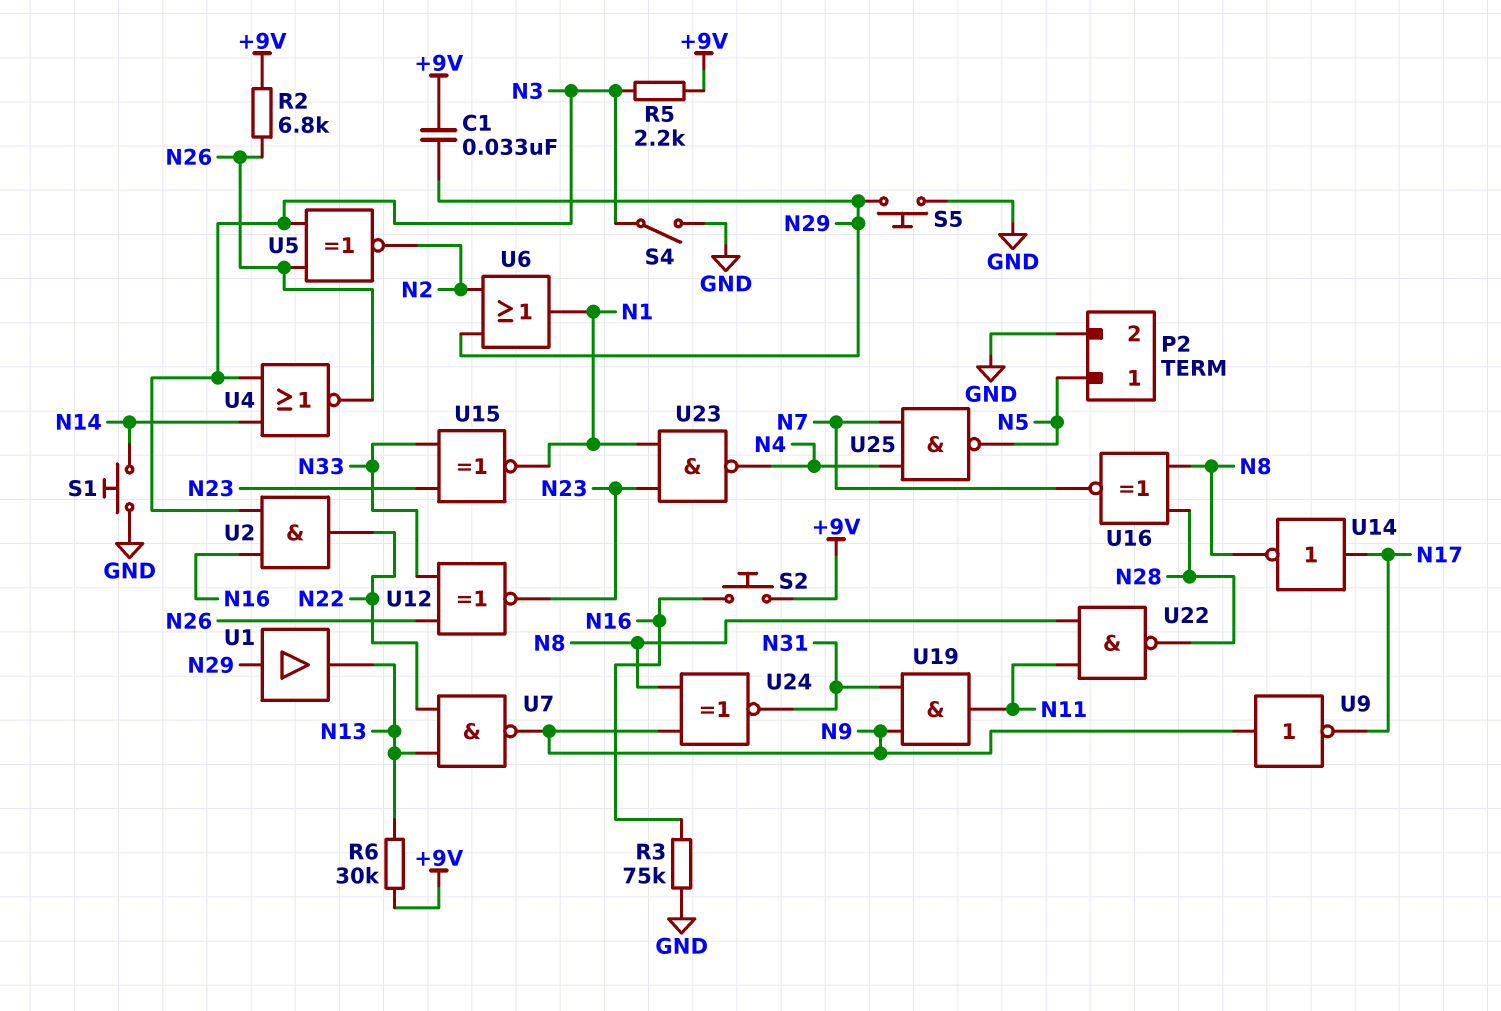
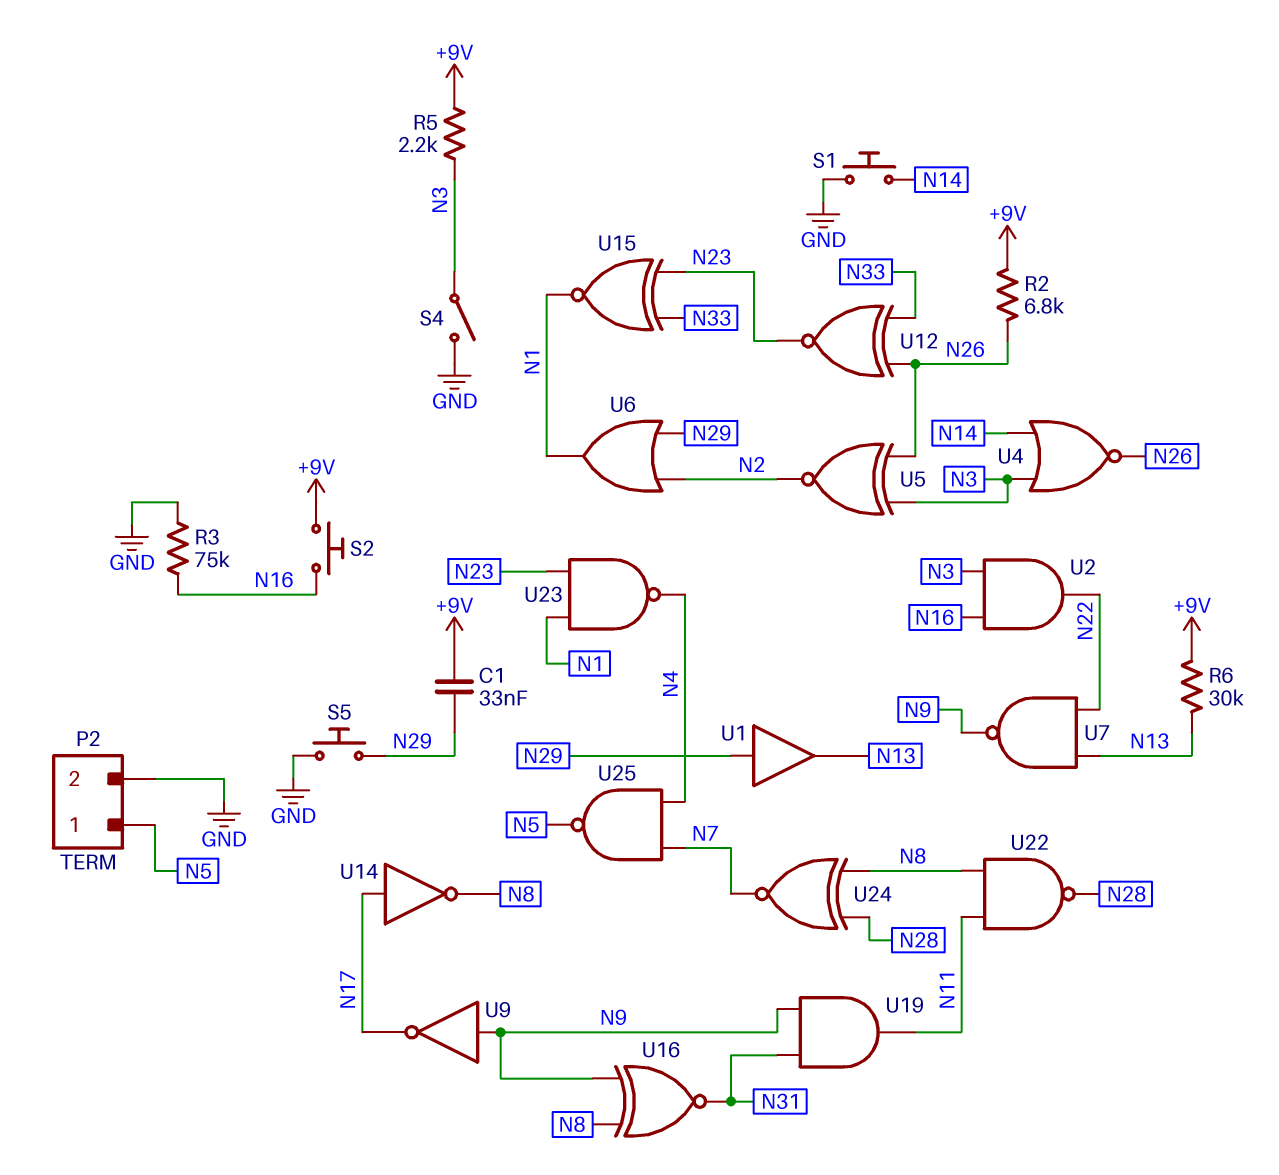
U16: XNOR (in N8, in N28, out N7) -> XNOR (in N8, in N9, out N31)
U24: XNOR (in N8, in N9, out N31) -> XNOR (in N8, in N28, out N7)

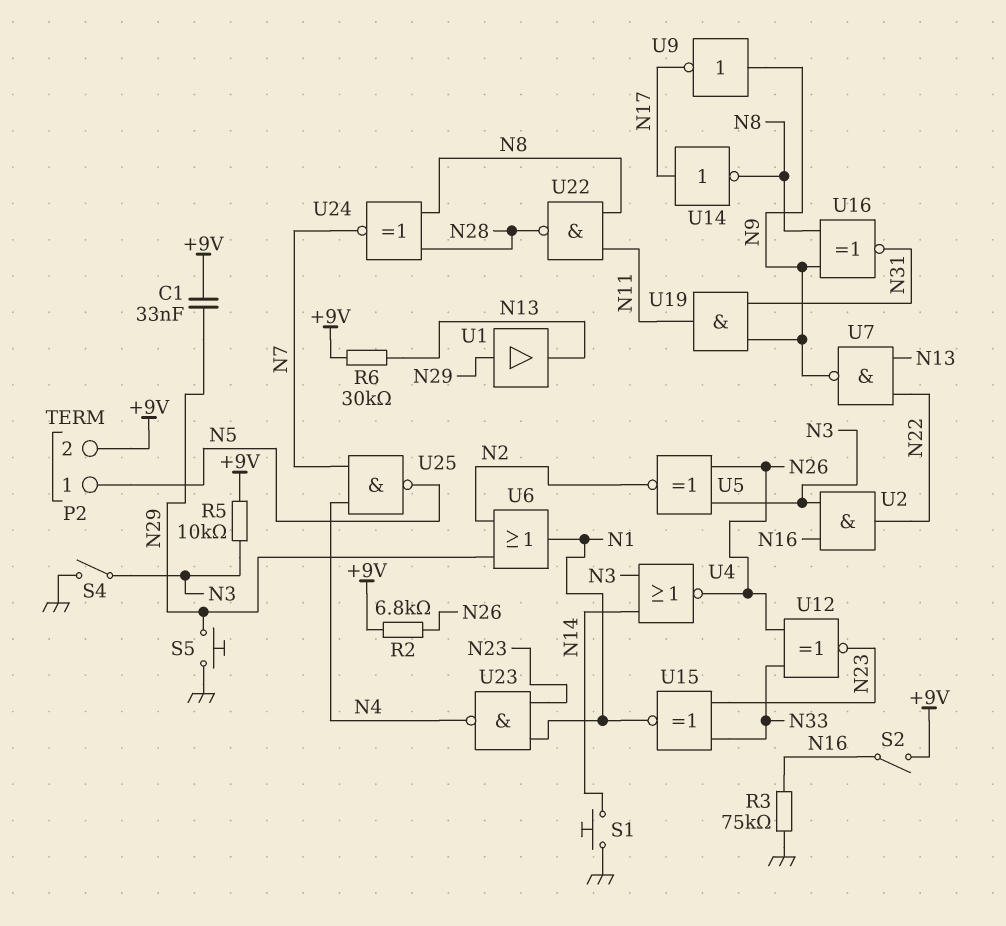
P2 pin 2: GND -> +9V
R5: 2.2k (+9V, N3) -> 10k (+9V, N3)
S2: button (+9V, N16) -> switch (+9V, N16)

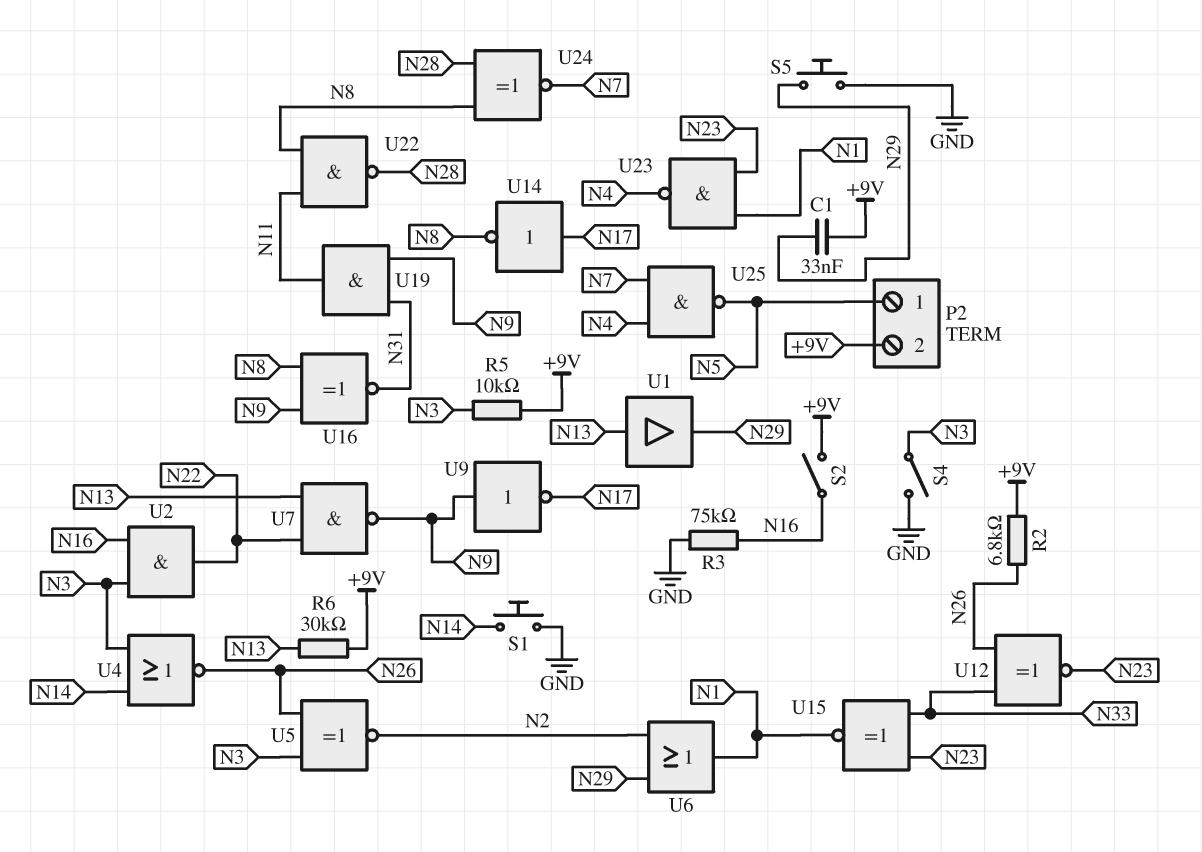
U1: buffer (in N29, out N13) -> buffer (in N13, out N29)

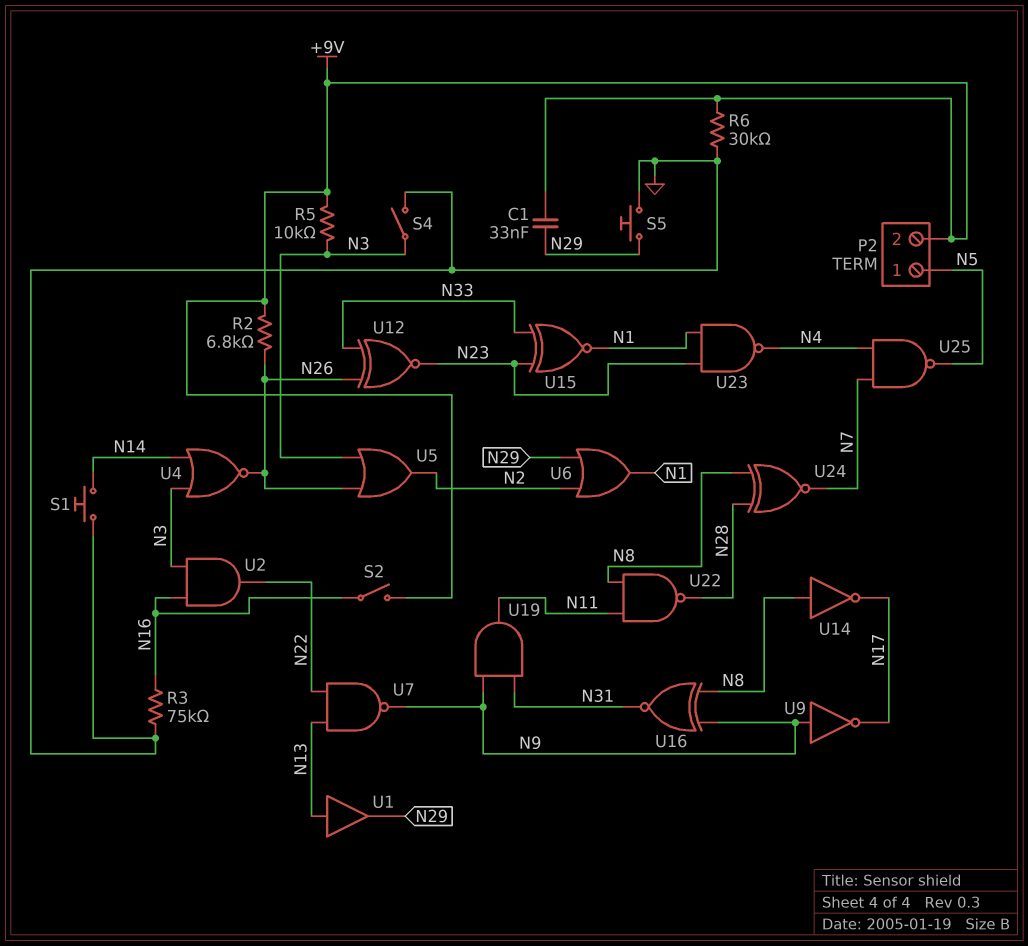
R6: 30k (+9V, N13) -> 30k (+9V, GND)
U5: XNOR (in N3, in N26, out N2) -> OR (in N3, in N26, out N2)
U14: NOT (in N17, out N8) -> NOT (in N8, out N17)

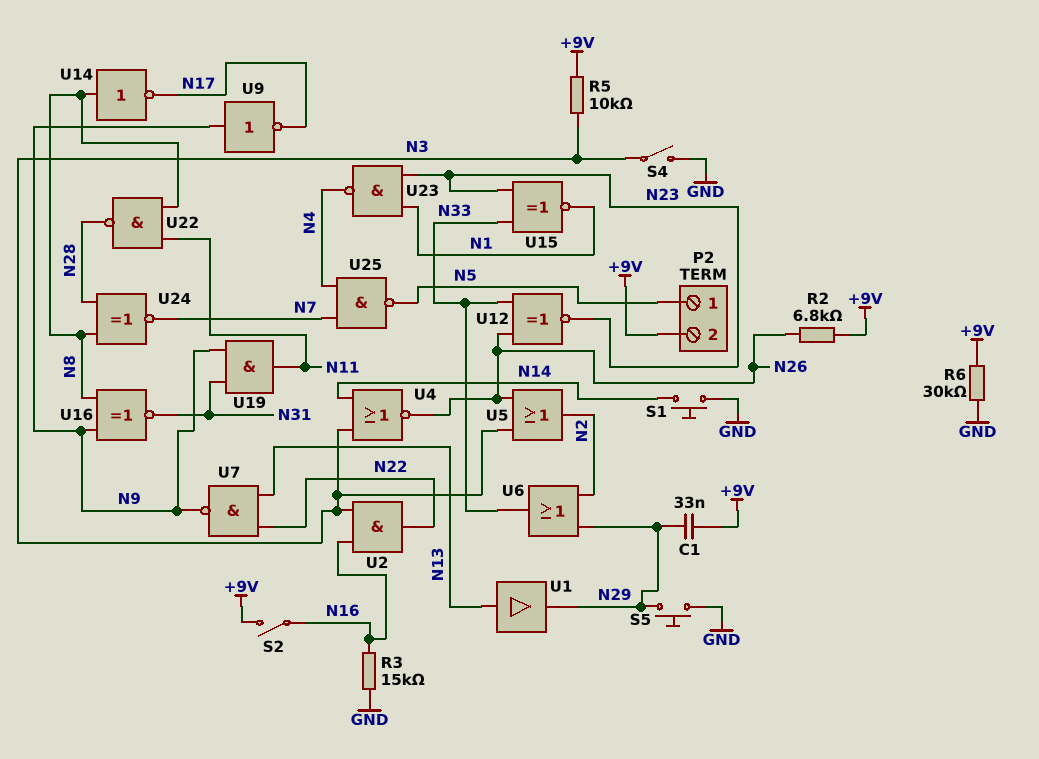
R3: 75k (GND, N16) -> 15k (GND, N16)
U6: OR (in N2, in N29, out N1) -> OR (in N2, in N29, out N33)

